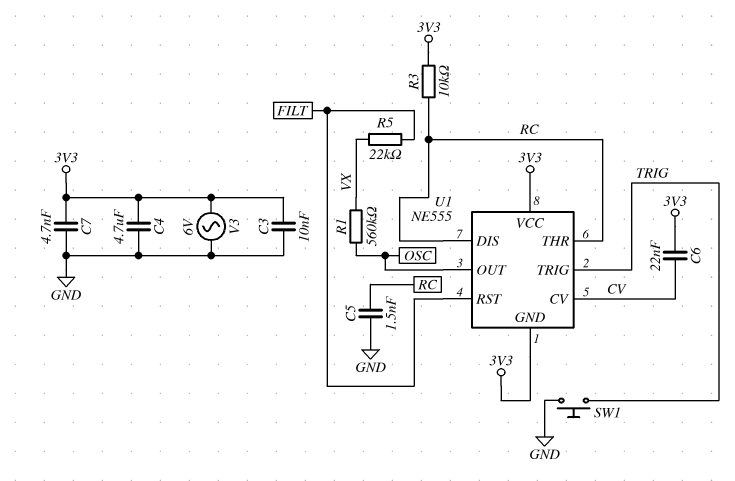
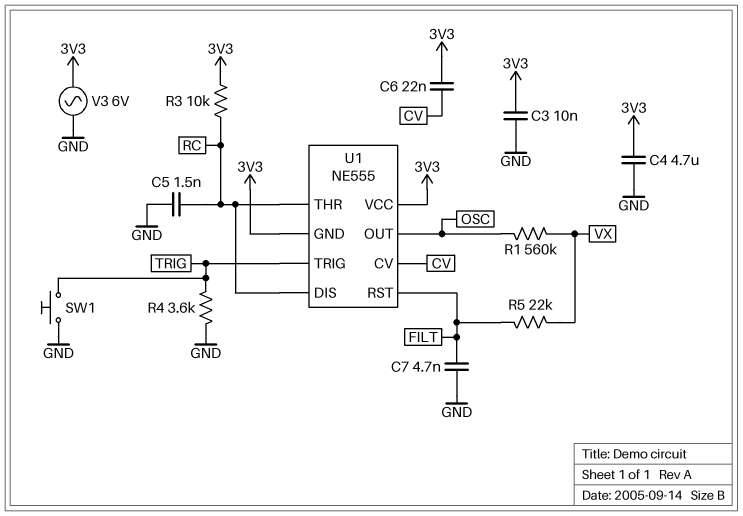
C7: 4.7nF (3V3, GND) -> 4.7nF (FILT, GND)
R4: none -> 3.6k (GND, TRIG)

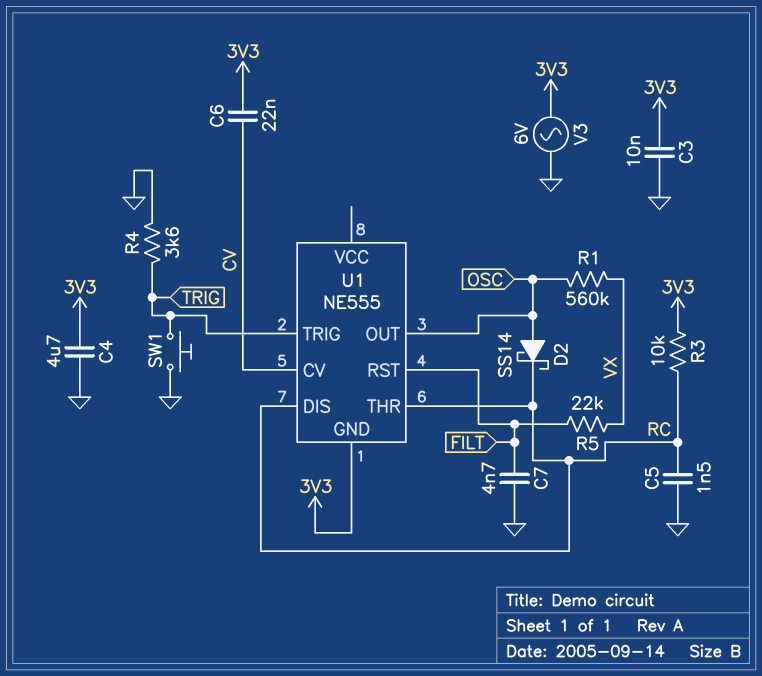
D2: none -> schottky SS14 (A OSC, K RC)
U1 pin VCC: 3V3 -> none

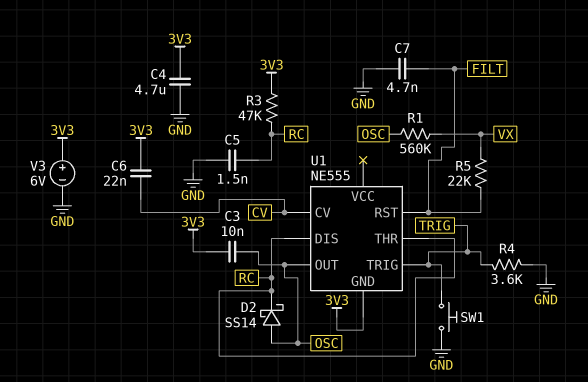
C3: 10nF (3V3, GND) -> 10nF (3V3, OSC)
R3: 10k (3V3, RC) -> 47k (3V3, RC)
V3: AC 6V (3V3, GND) -> 6V (plus 3V3, minus GND)

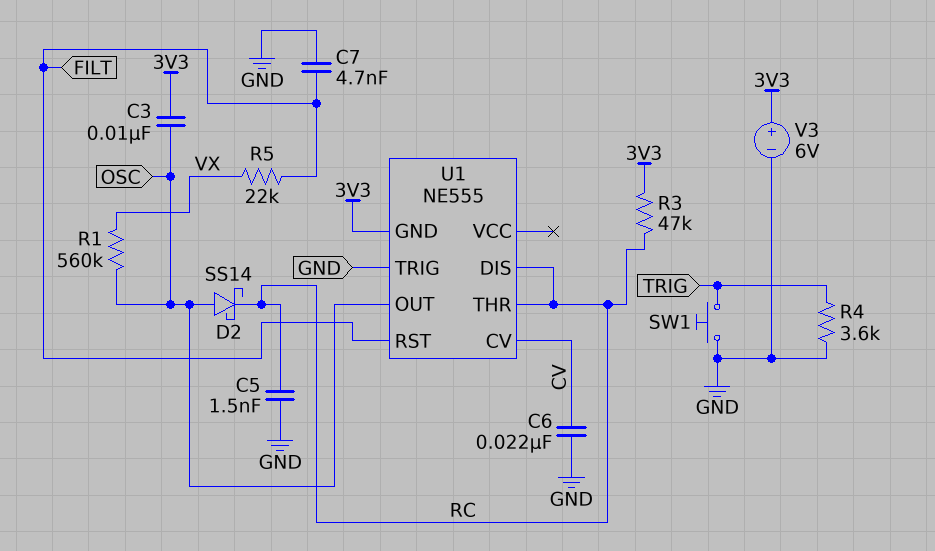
C4: 4.7uF (3V3, GND) -> none
C6: 22nF (3V3, CV) -> 22nF (CV, GND)
U1 pin TRIG: TRIG -> GND

